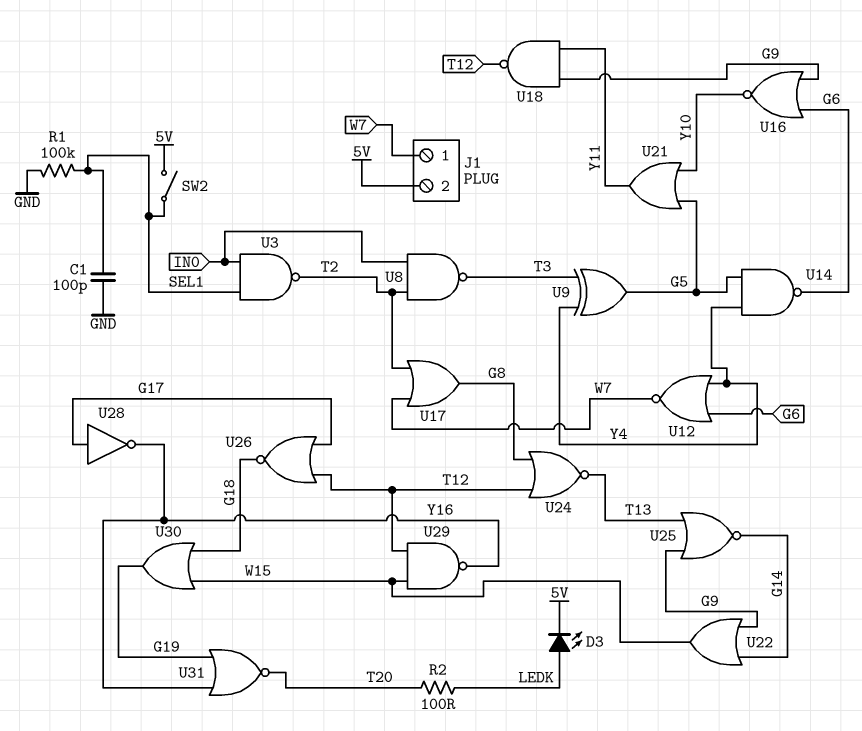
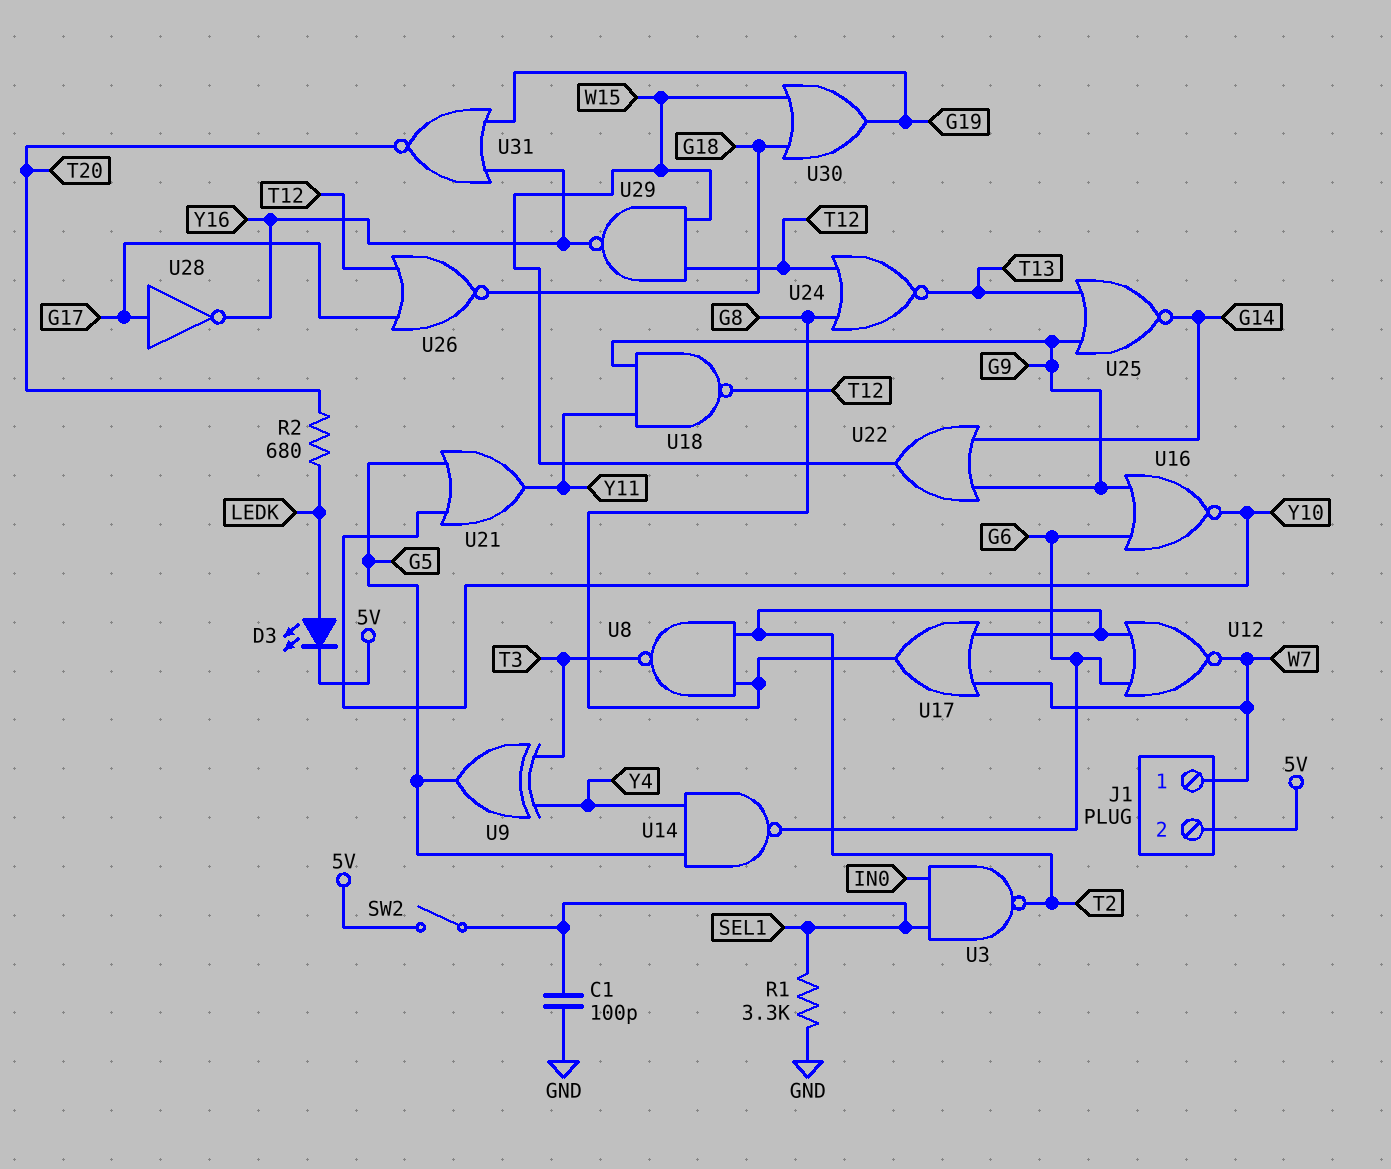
R1: 100k (GND, SEL1) -> 3.3k (GND, SEL1)
R2: 100 (LEDK, T20) -> 680 (LEDK, T20)
U8: NAND (in IN0, in T2, out T3) -> NAND (in G8, in T2, out T3)
U12: NOR (in G6, in Y4, out W7) -> NOR (in G6, in T2, out W7)

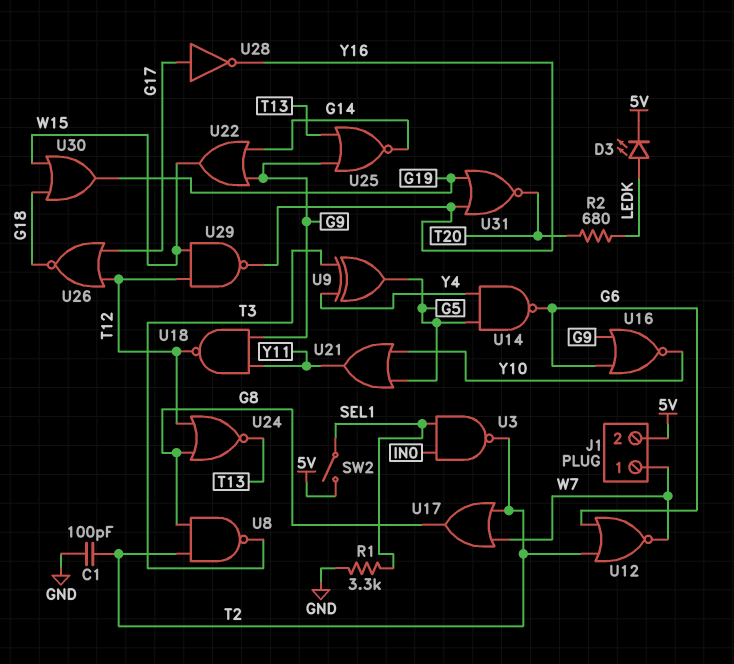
C1: 100pF (GND, SEL1) -> 100pF (GND, T2)

